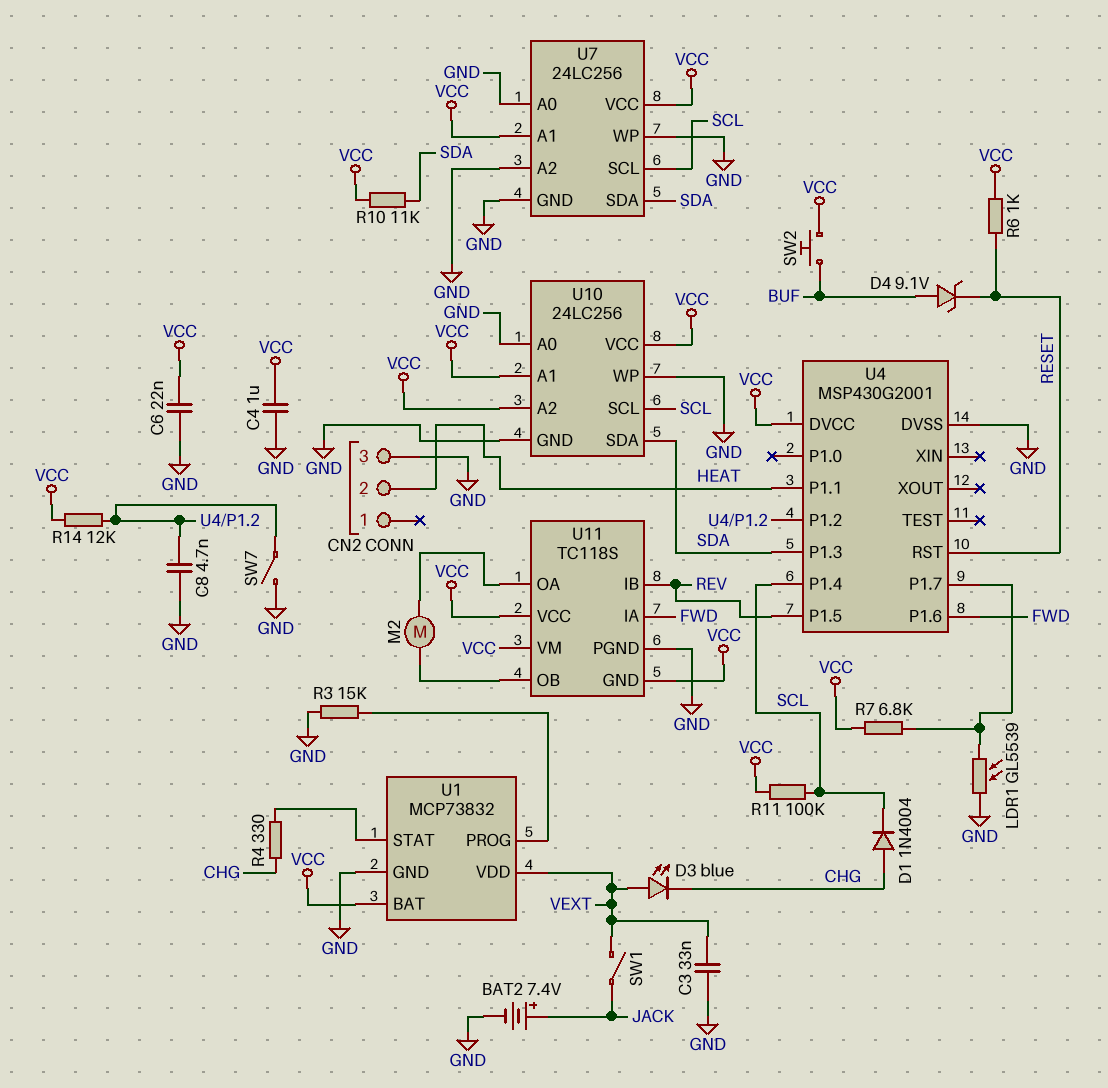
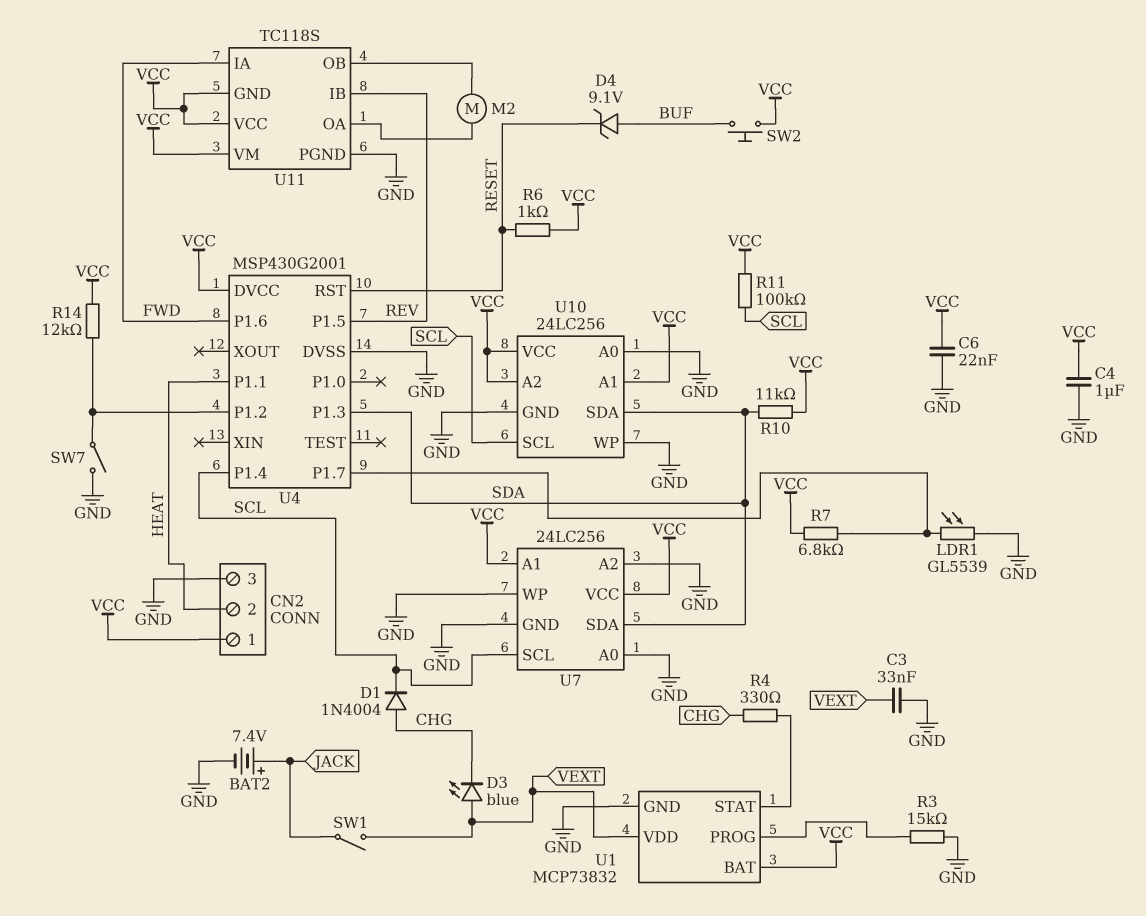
C8: 4.7nF (GND, U4/P1.2) -> none
CN2 pin 1: none -> VCC

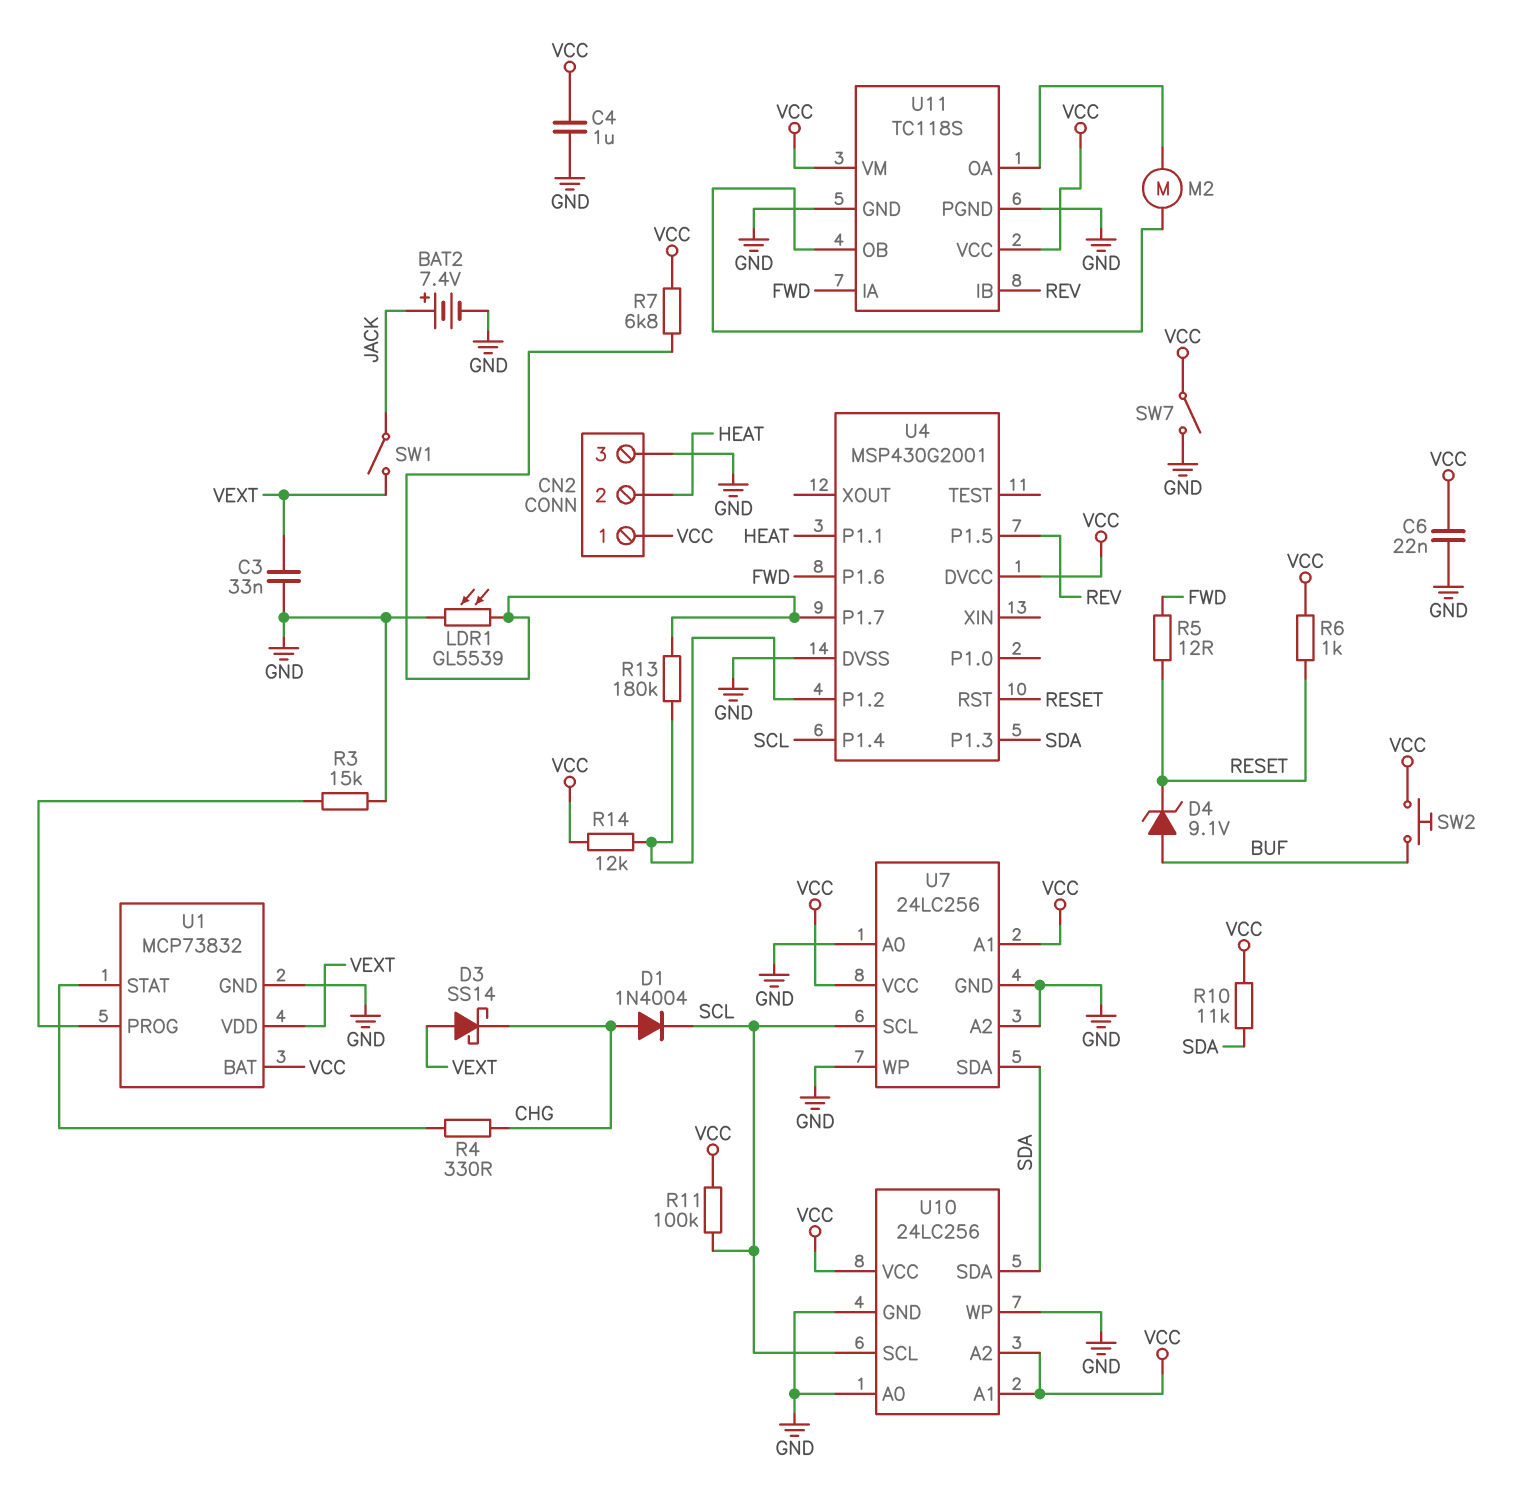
D3: LED blue (A VEXT, K CHG) -> schottky SS14 (A VEXT, K CHG)
R5: none -> 12 (FWD, RESET)
R13: none -> 180k (U4/P1.2, U4/P1.7)
SW7: switch (GND, U4/P1.2) -> switch (GND, VCC)
U11 pin GND: VCC -> GND

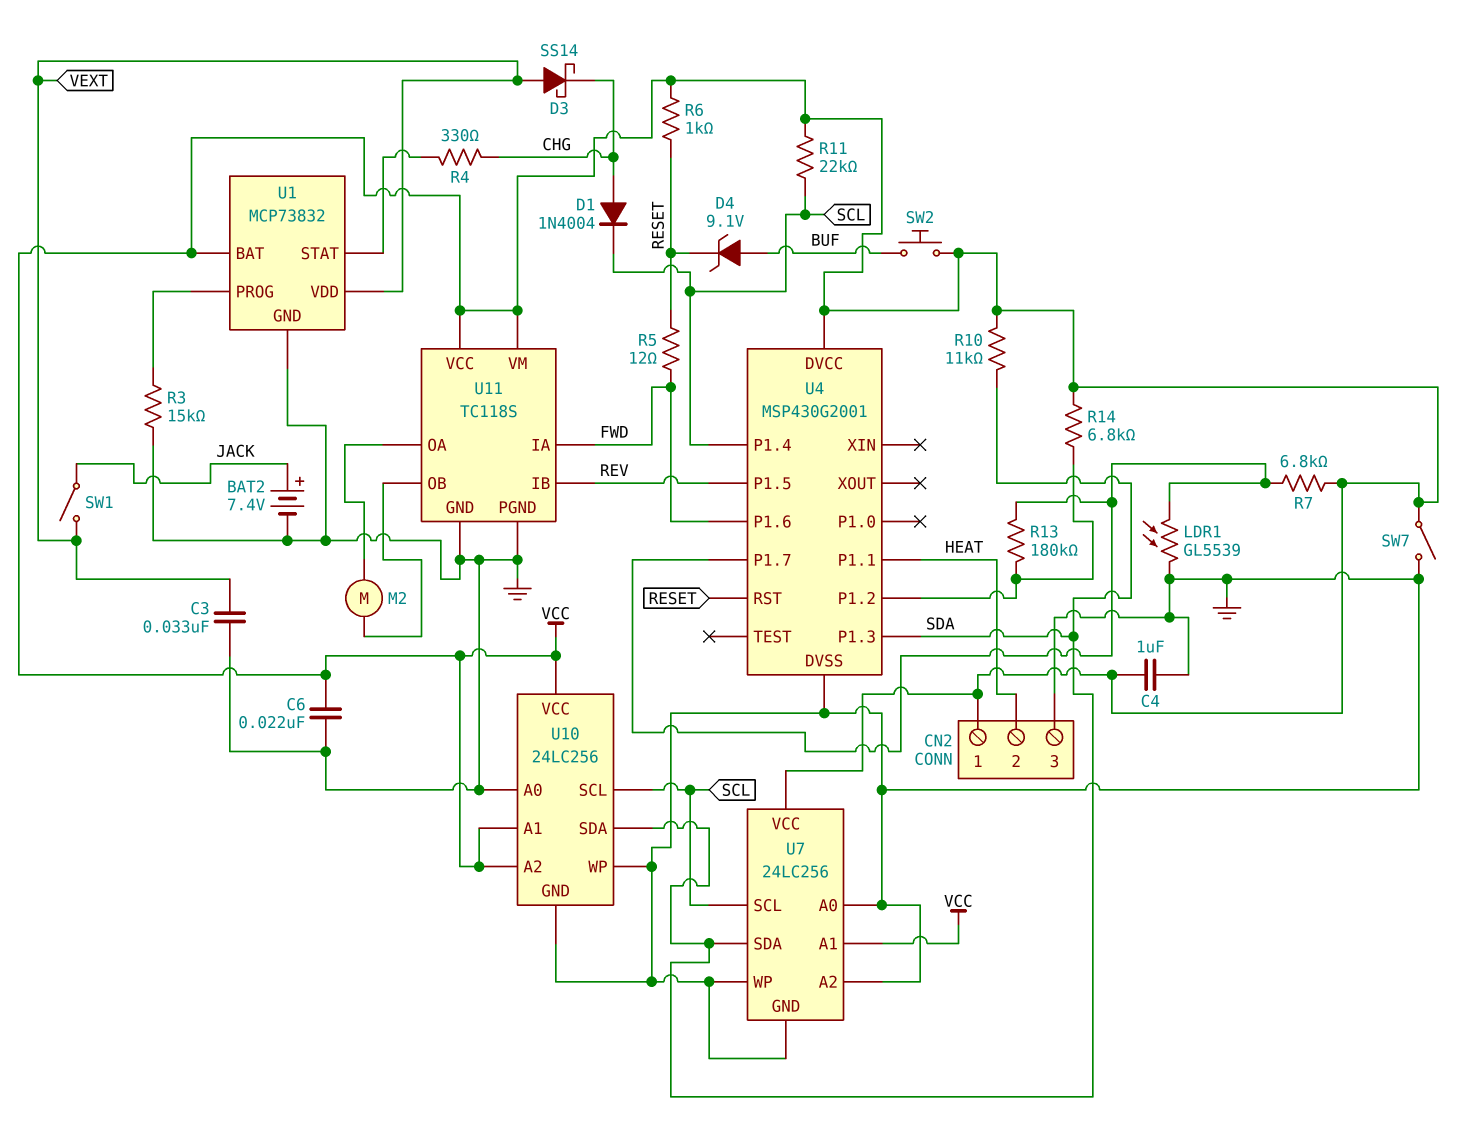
R11: 100k (SCL, VCC) -> 22k (SCL, VCC)
R14: 12k (U4/P1.2, VCC) -> 6.8k (U4/P1.2, VCC)

